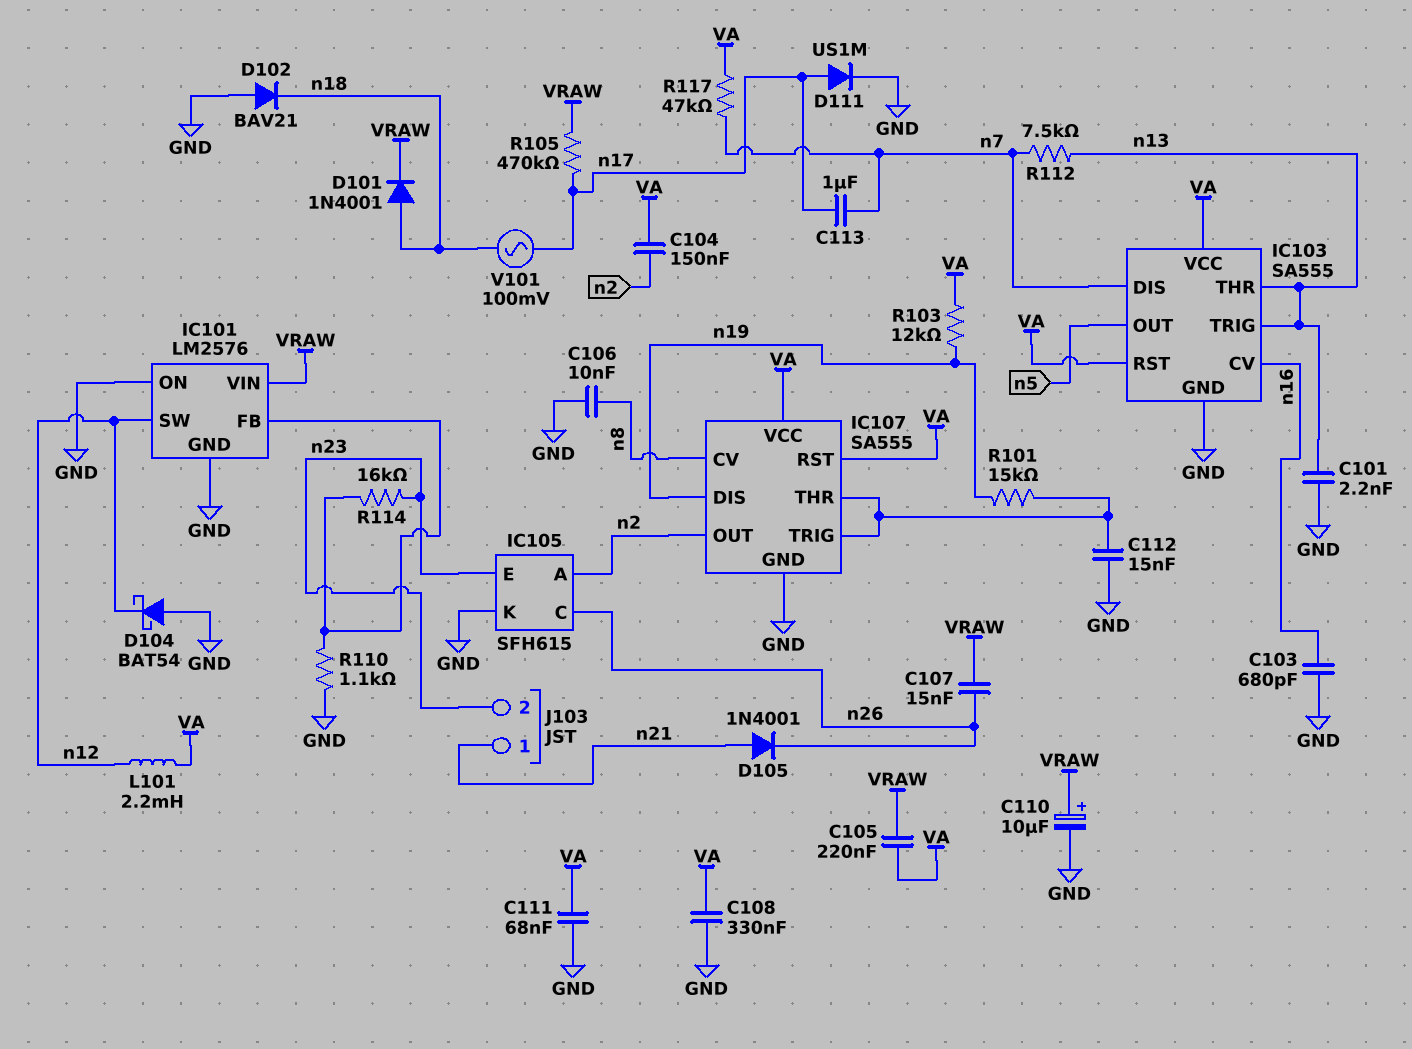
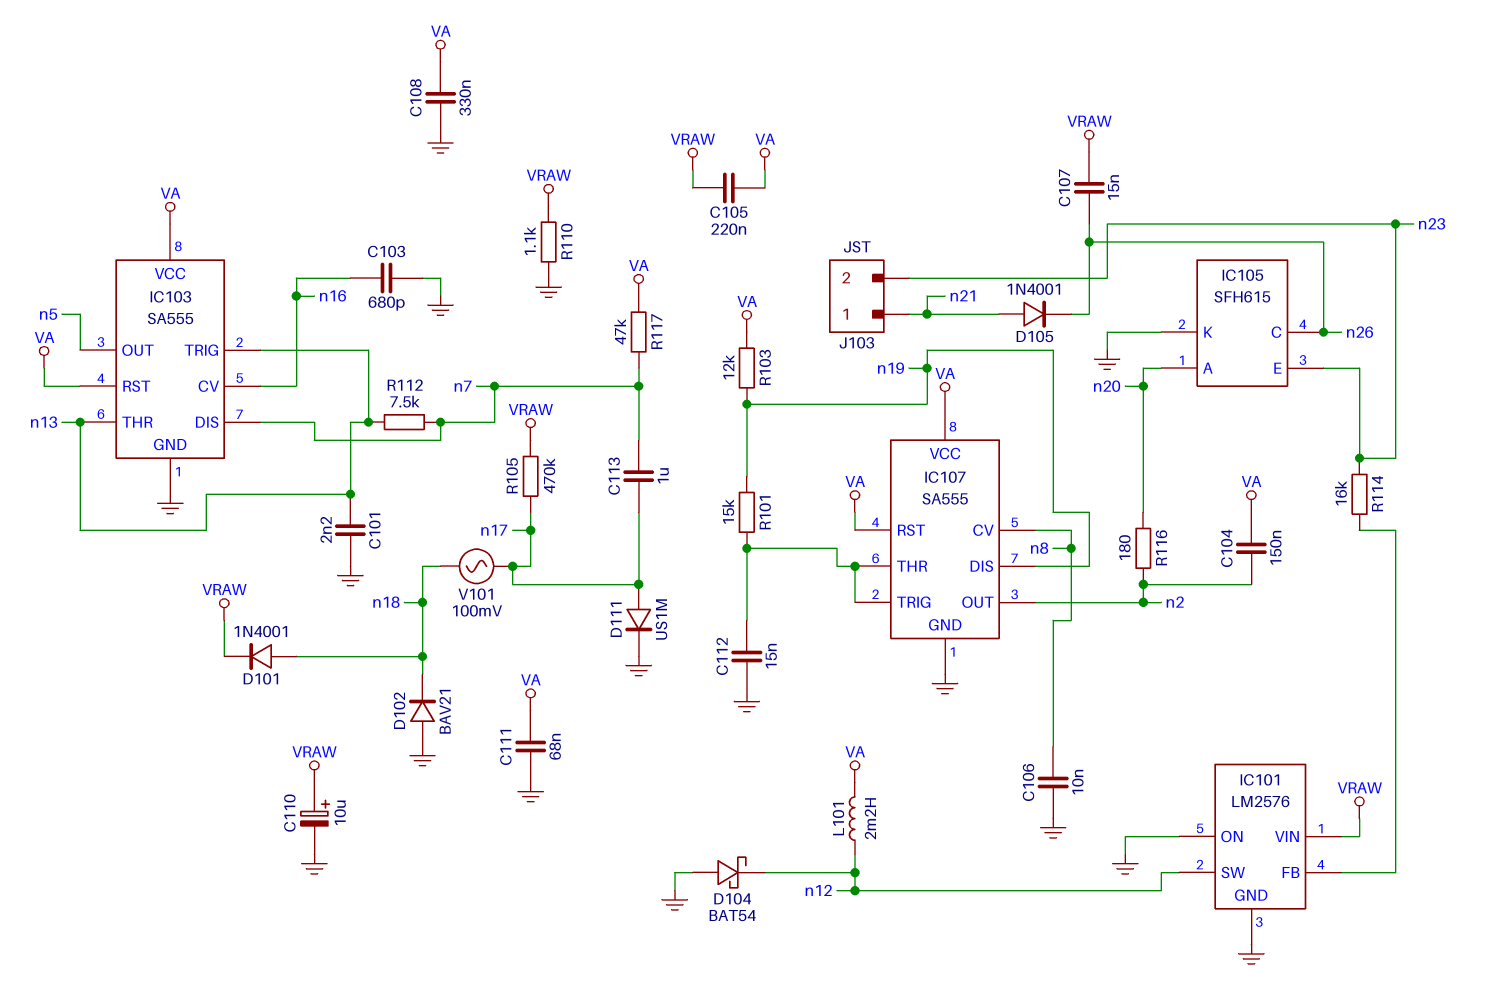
IC105 pin A: n2 -> n20
R110: 1.1k (GND, IC101/FB) -> 1.1k (GND, VRAW)
R116: none -> 180 (n2, n20)

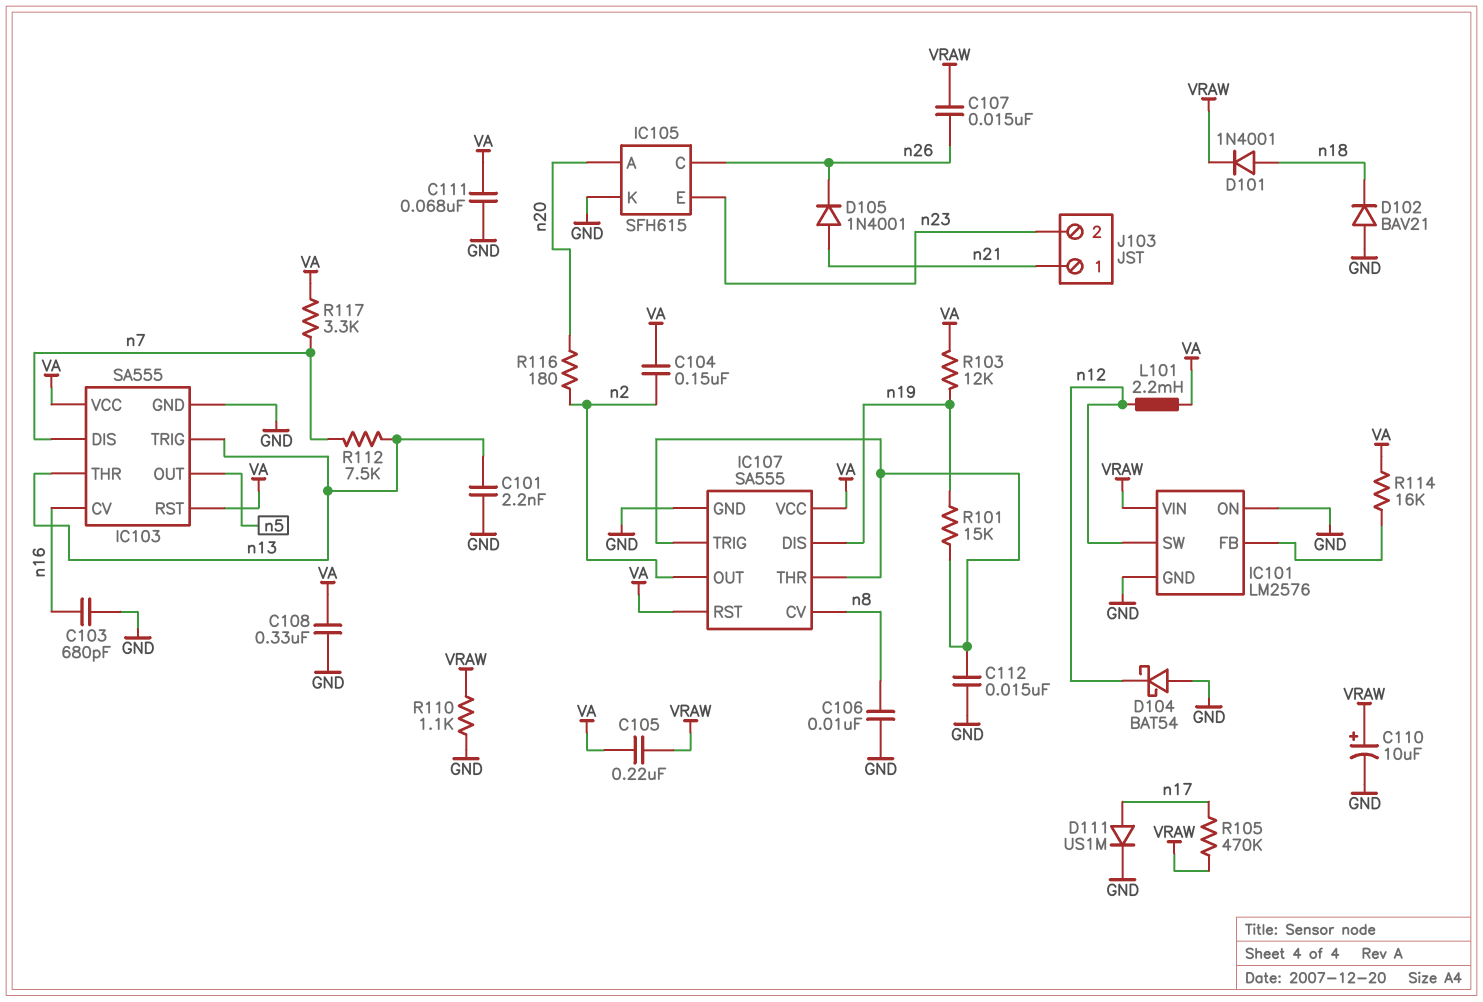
C113: 1uF (n7, n17) -> none
R114: 16k (IC101/FB, n23) -> 16k (IC101/FB, VA)
R117: 47k (VA, n7) -> 3.3k (VA, n7)
V101: AC 100mV (n17, n18) -> none

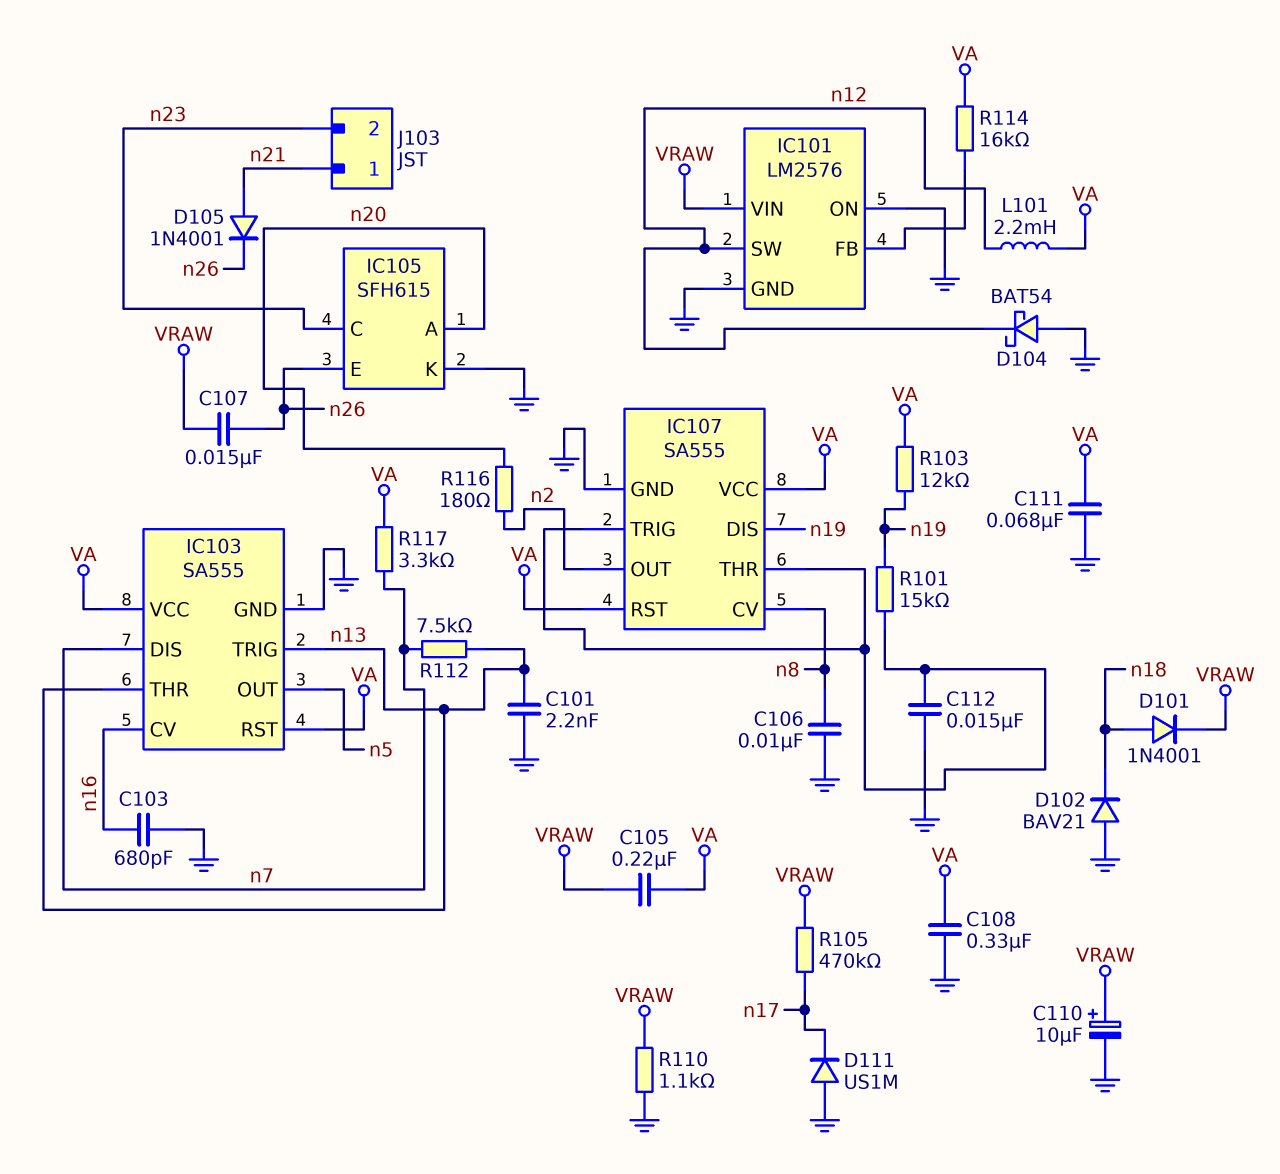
C104: 150nF (VA, n2) -> none
D111: diode US1M (A n17, K GND) -> diode US1M (A GND, K n17)
IC105 pin C: n26 -> n23
IC105 pin E: n23 -> n26

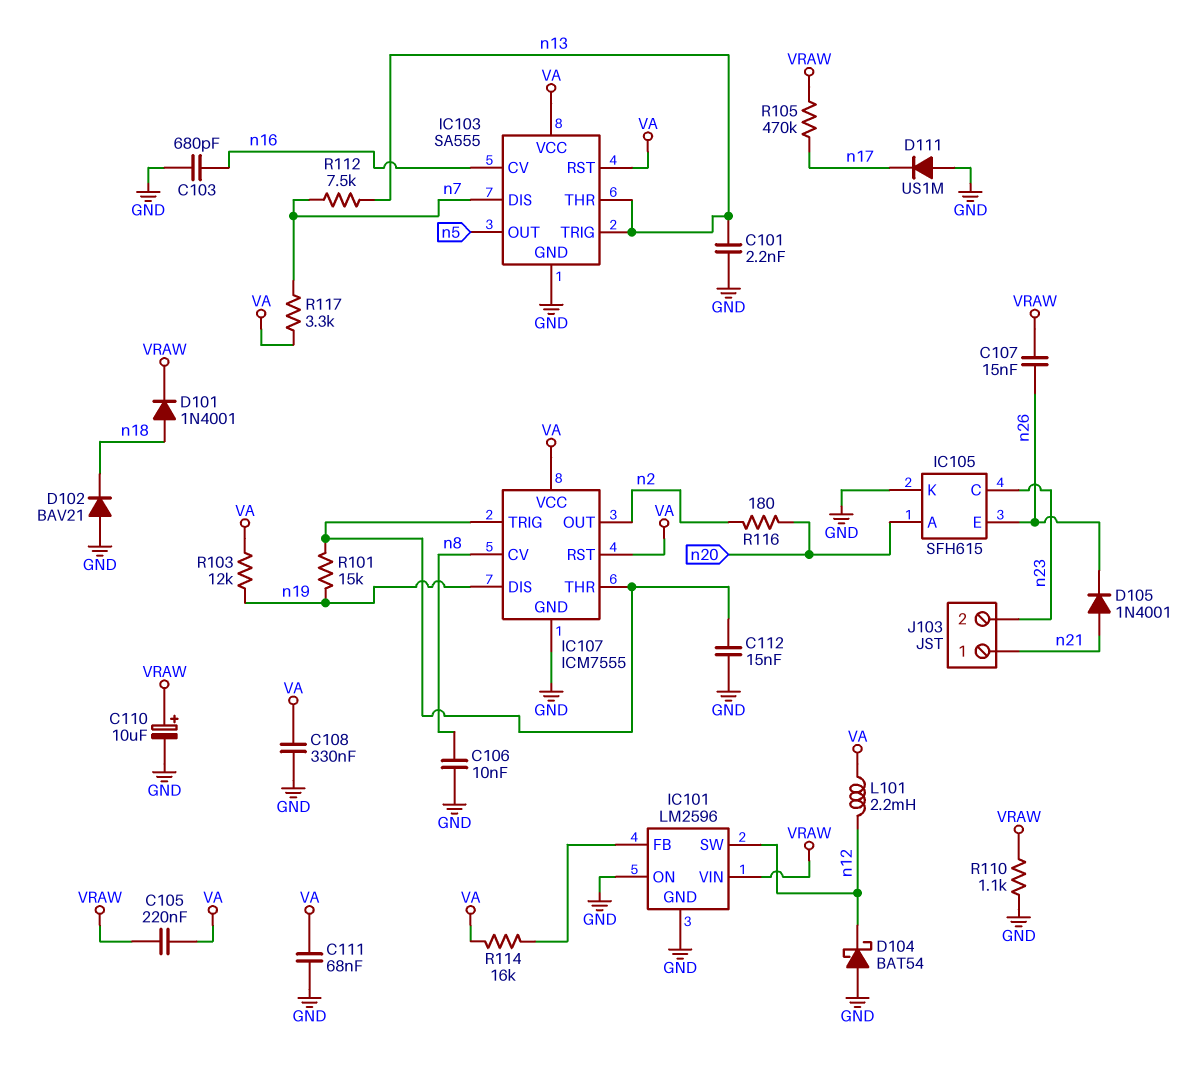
IC101: LM2576 -> LM2596
IC107: SA555 -> ICM7555

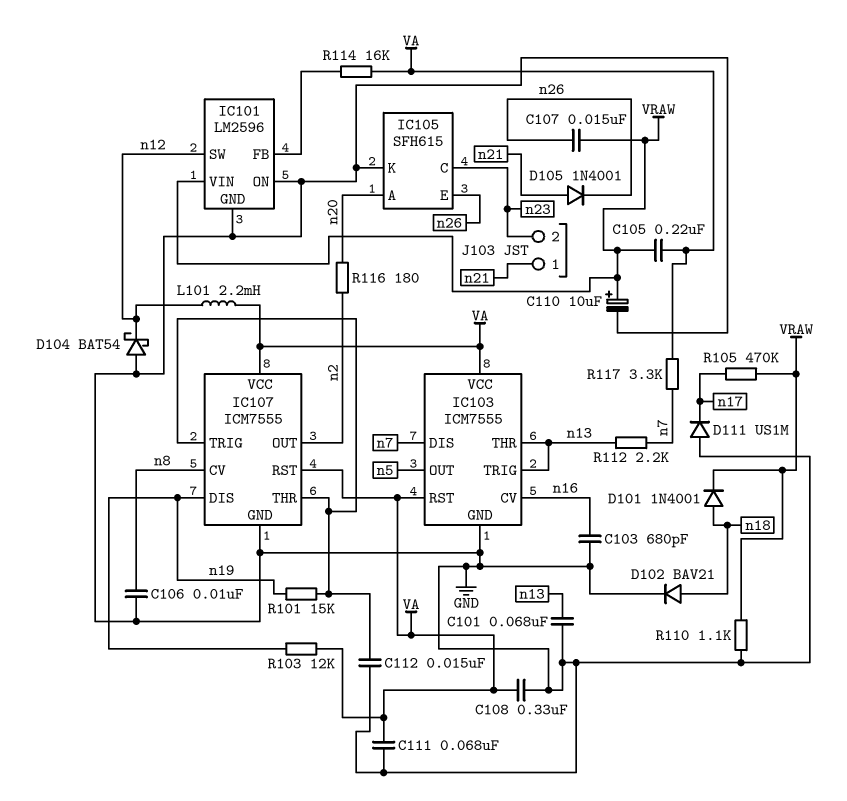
C101: 2.2nF (GND, n13) -> 68nF (GND, n13)
D102: diode BAV21 (A GND, K n18) -> diode BAV21 (A n18, K GND)
IC103: SA555 -> ICM7555
R112: 7.5k (n7, n13) -> 2.2k (n7, n13)

